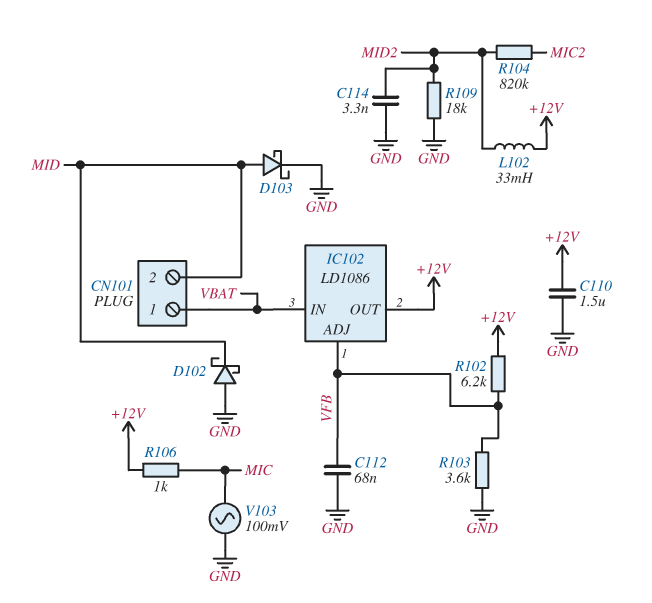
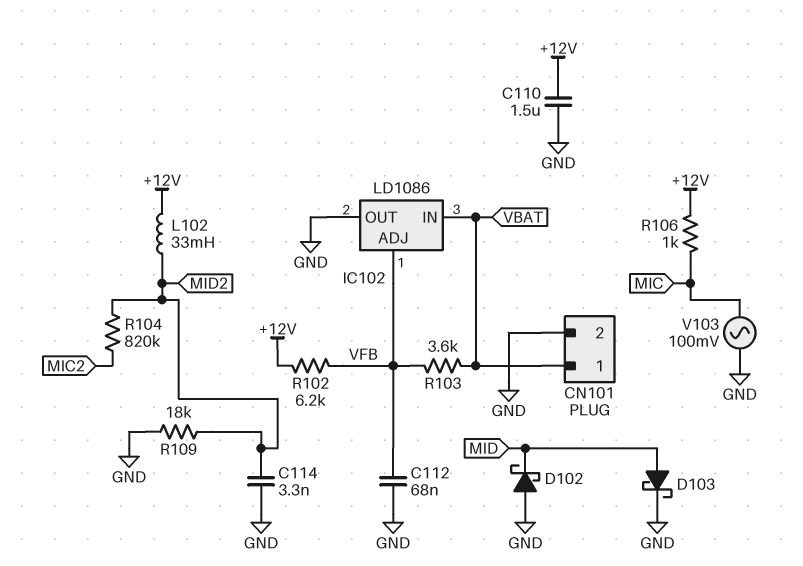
CN101 pin 2: MID -> GND
IC102 pin OUT: +12V -> GND
R103: 3.6k (GND, VFB) -> 3.6k (VBAT, VFB)

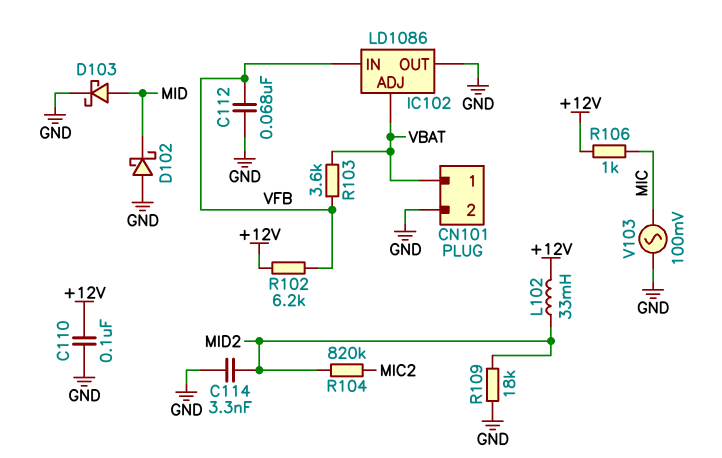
C110: 1.5uF (+12V, GND) -> 100nF (+12V, GND)
IC102 pin ADJ: VFB -> VBAT
IC102 pin IN: VBAT -> VFB

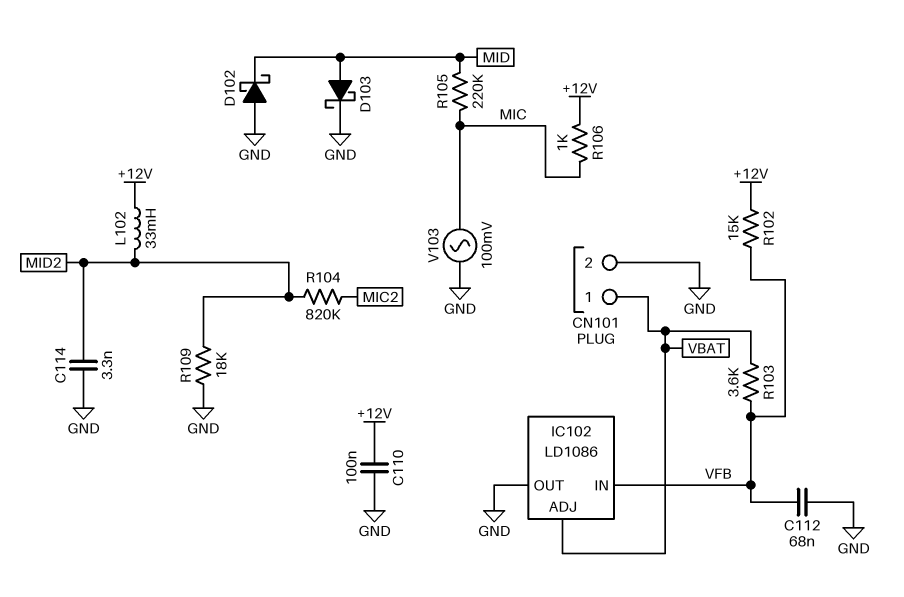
R102: 6.2k (+12V, VFB) -> 15k (+12V, VFB)
R105: none -> 220k (MIC, MID)

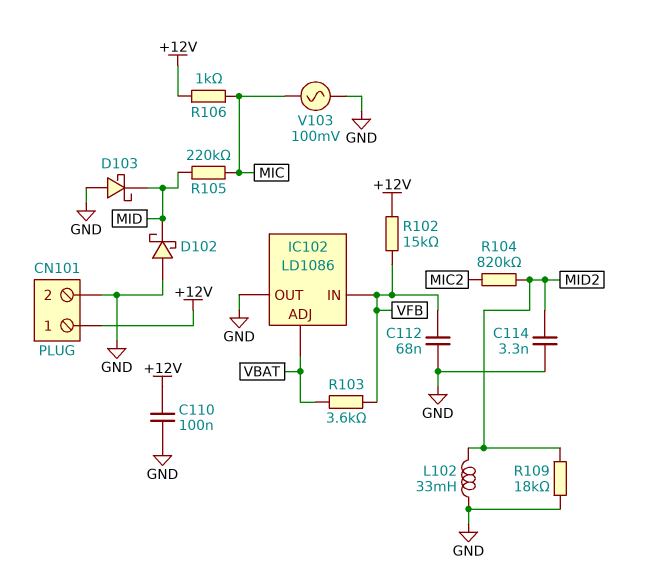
CN101 pin 1: VBAT -> +12V
D103: schottky (A MID, K GND) -> schottky (A GND, K MID)
L102: 33mH (+12V, MID2) -> 33mH (GND, MID2)

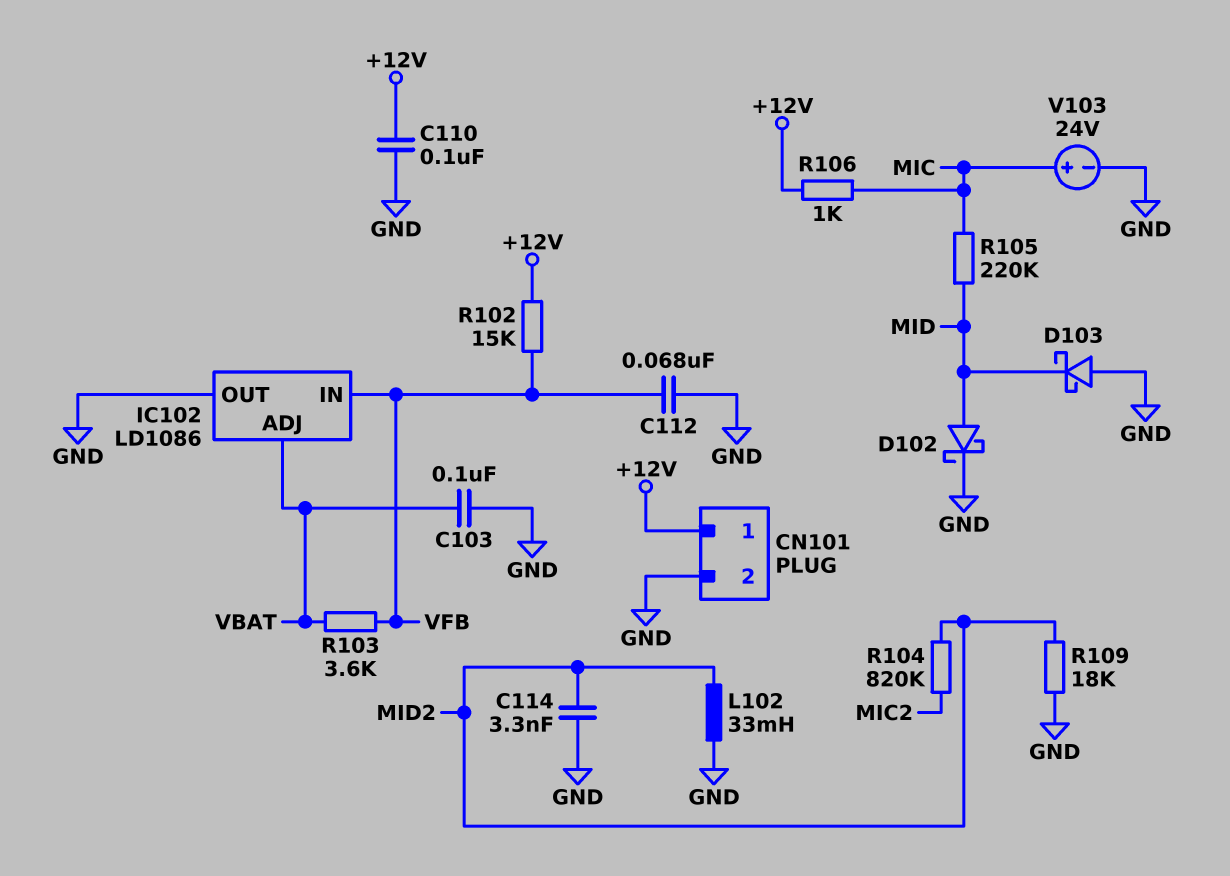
C103: none -> 100nF (GND, VBAT)
D102: schottky (A GND, K MID) -> schottky (A MID, K GND)
V103: AC 100mV (GND, MIC) -> 24V (plus MIC, minus GND)

